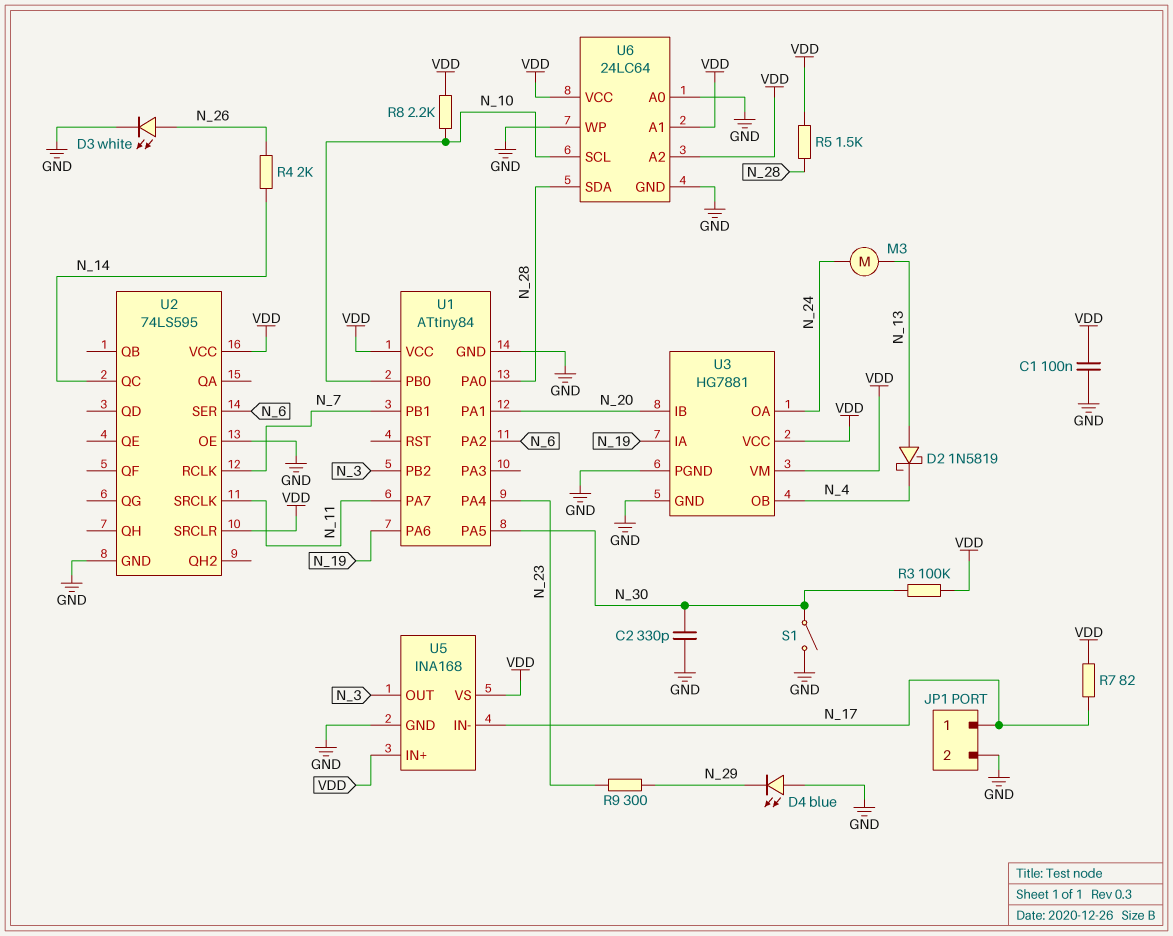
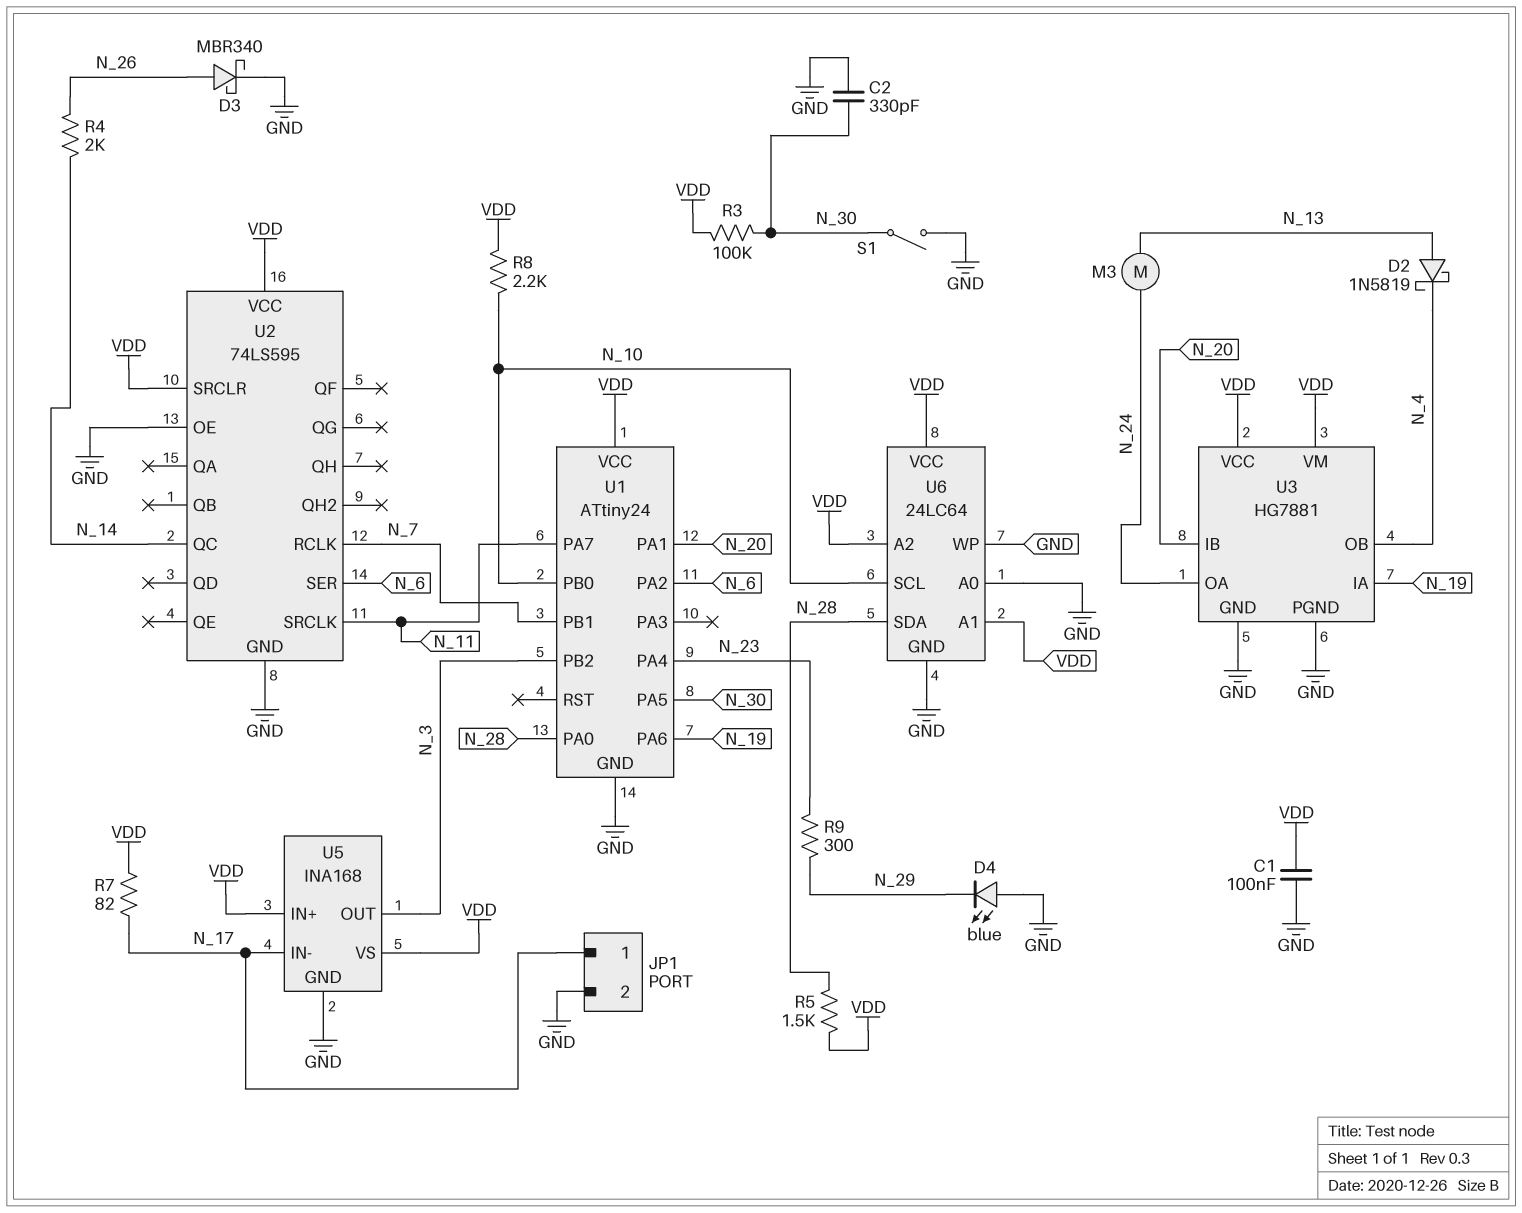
D3: LED white (A N_26, K GND) -> schottky MBR340 (A N_26, K GND)
U1: ATtiny84 -> ATtiny24

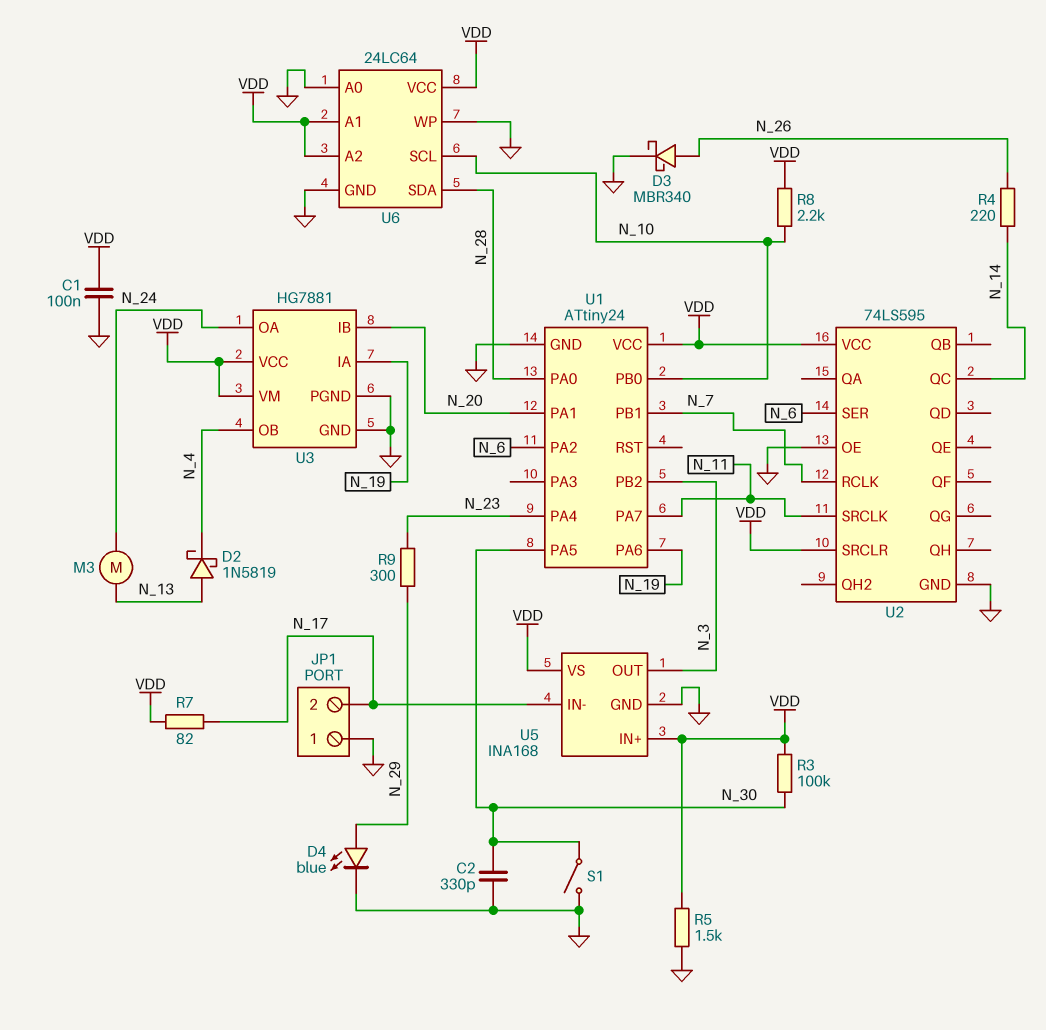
D4: LED blue (A GND, K N_29) -> LED blue (A N_29, K GND)
JP1 pin 1: N_17 -> GND
JP1 pin 2: GND -> N_17
R4: 2k (N_14, N_26) -> 220 (N_14, N_26)
R5: 1.5k (N_28, VDD) -> 1.5k (GND, VDD)

